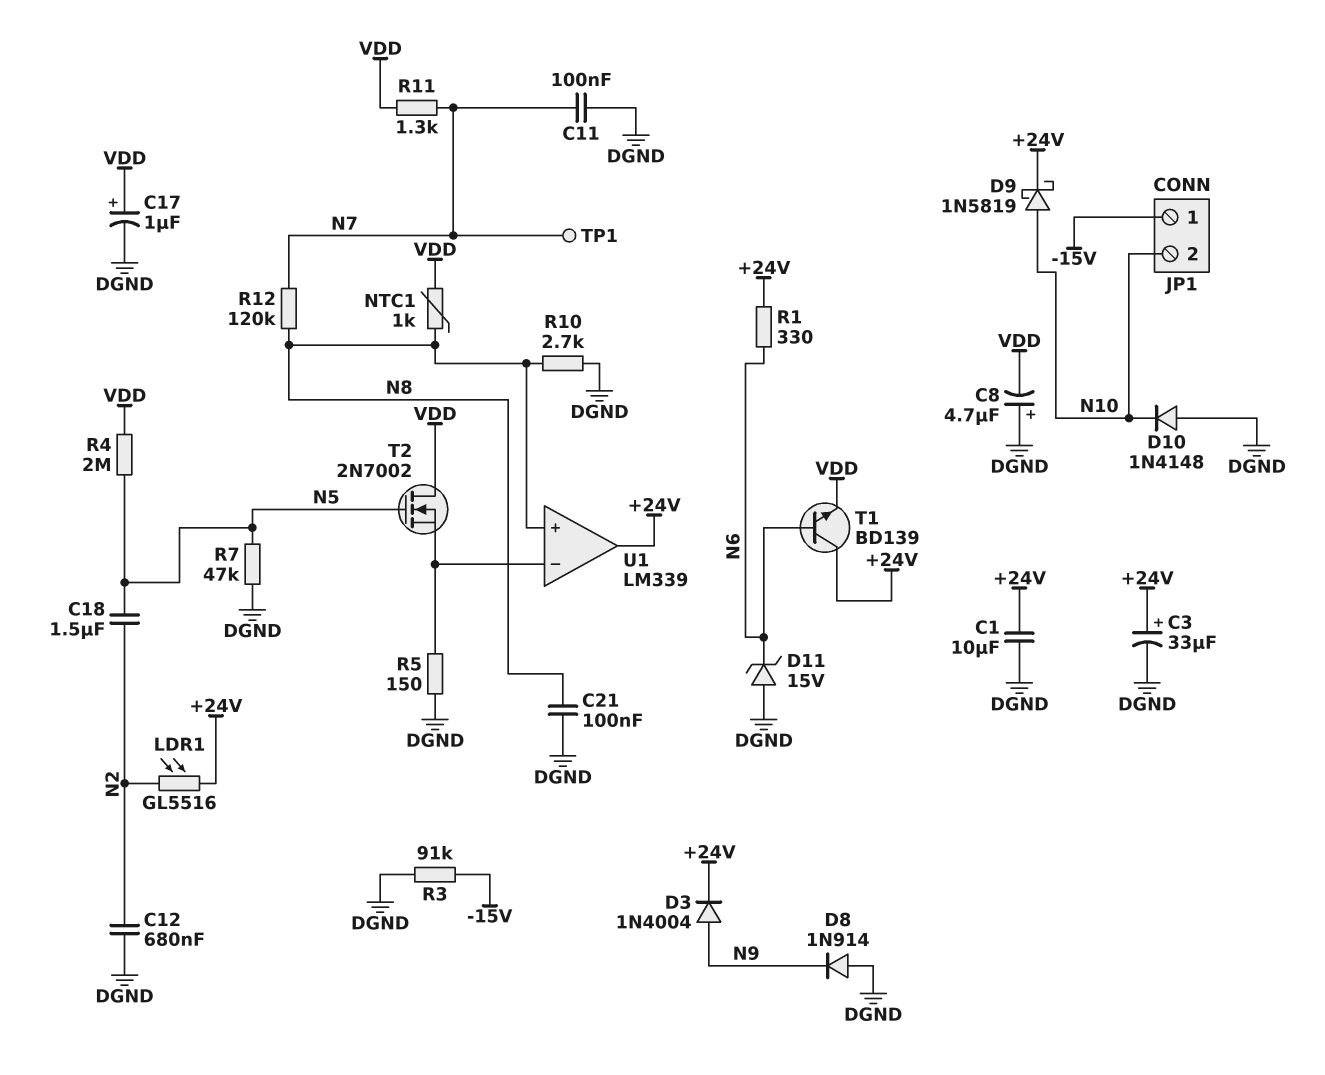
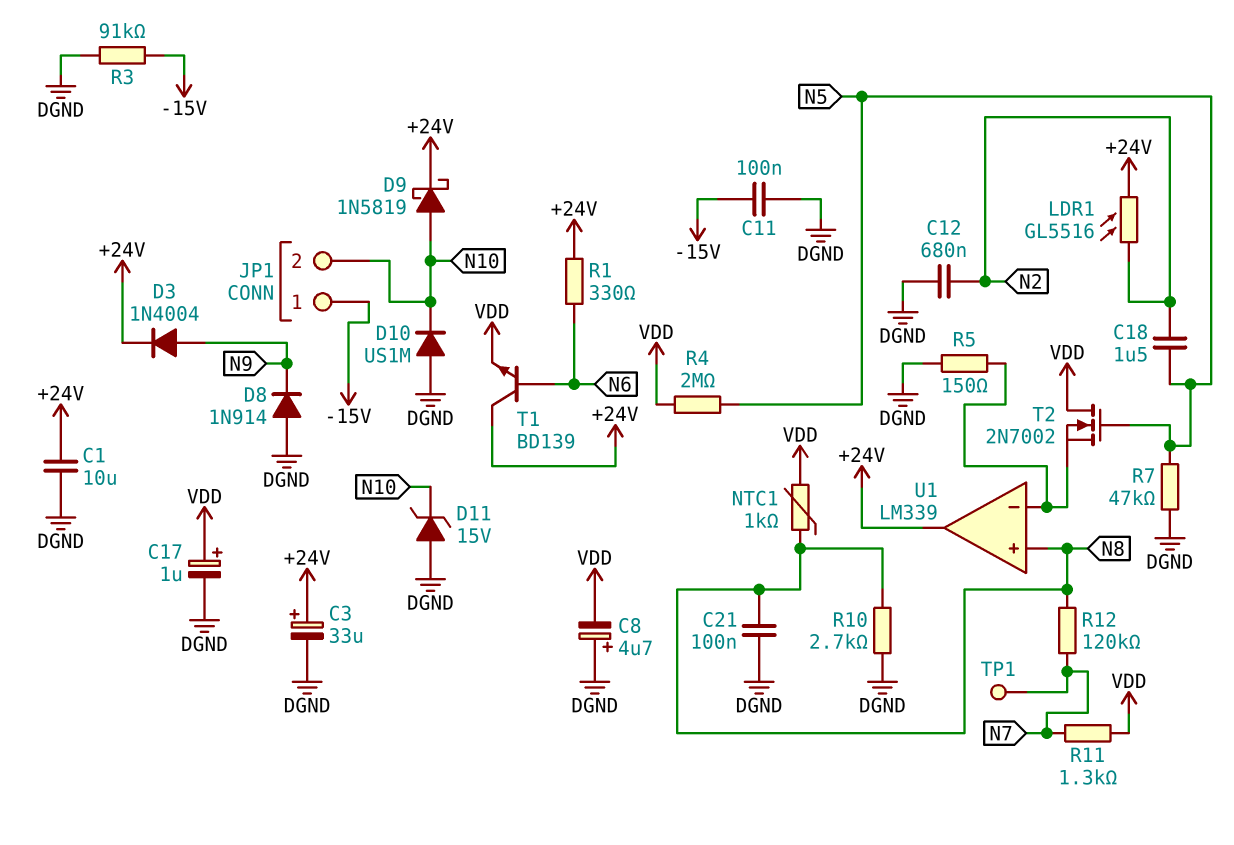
C11: 100nF (DGND, N7) -> 100nF (-15V, DGND)
D10: diode 1N4148 (A DGND, K N10) -> diode US1M (A DGND, K N10)
D11: zener 15V (A DGND, K N6) -> zener 15V (A DGND, K N10)

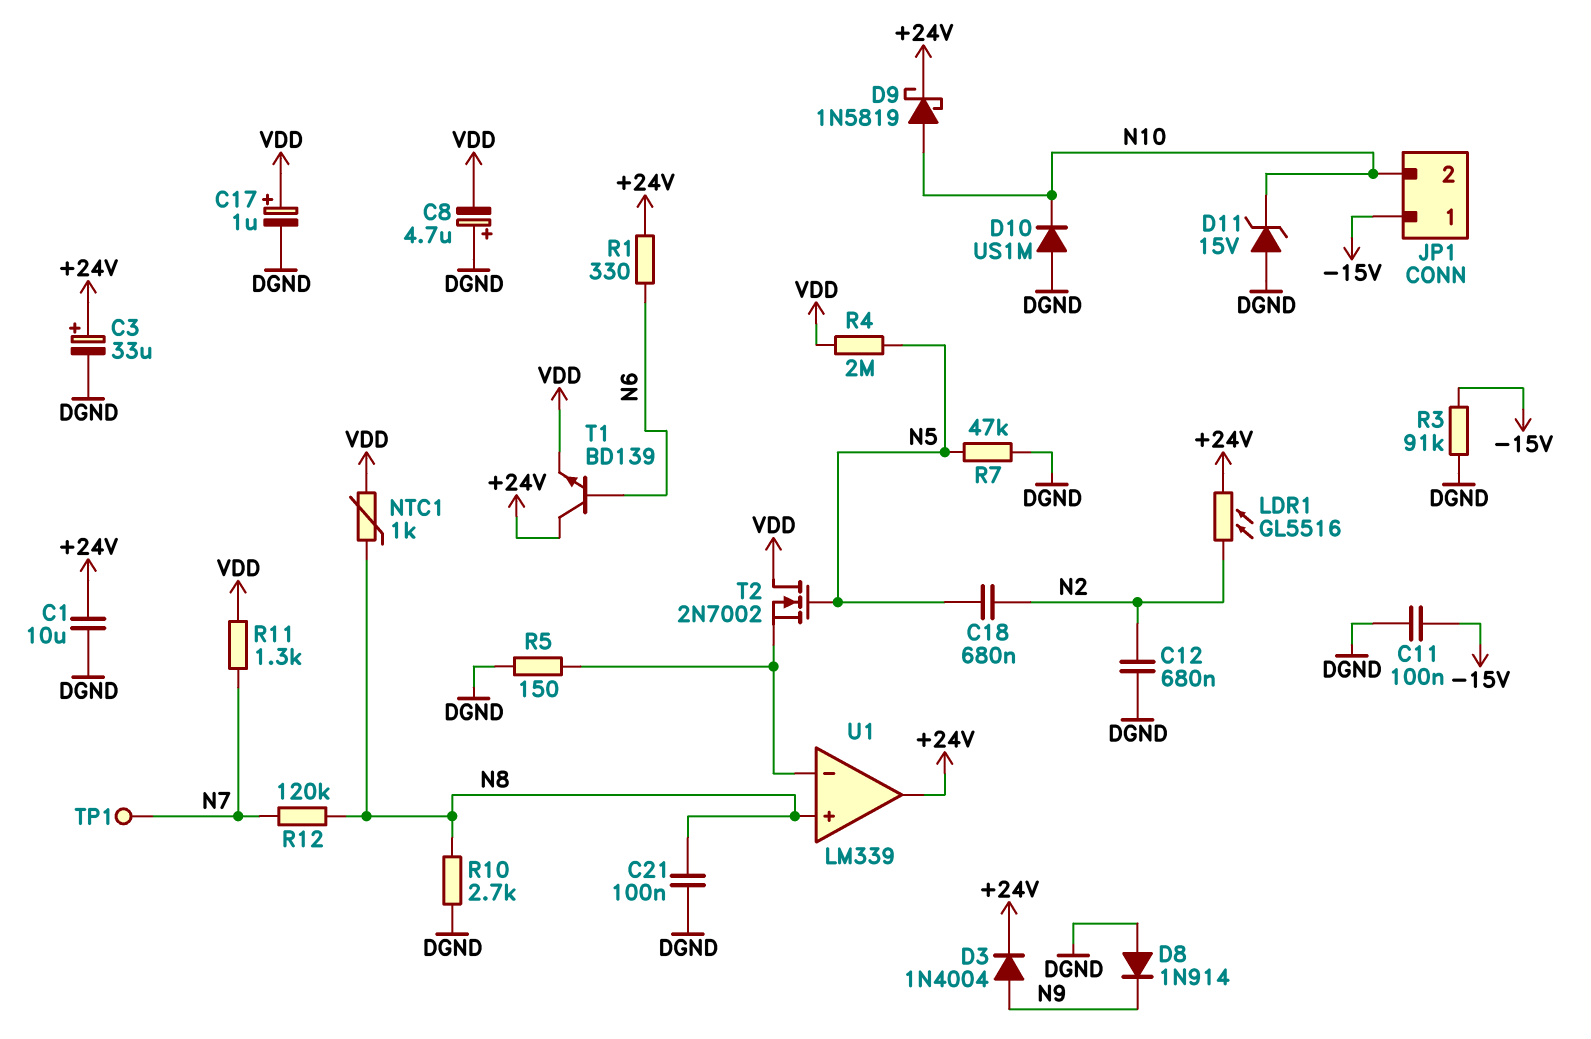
C18: 1.5uF (N2, N5) -> 680nF (N2, N5)

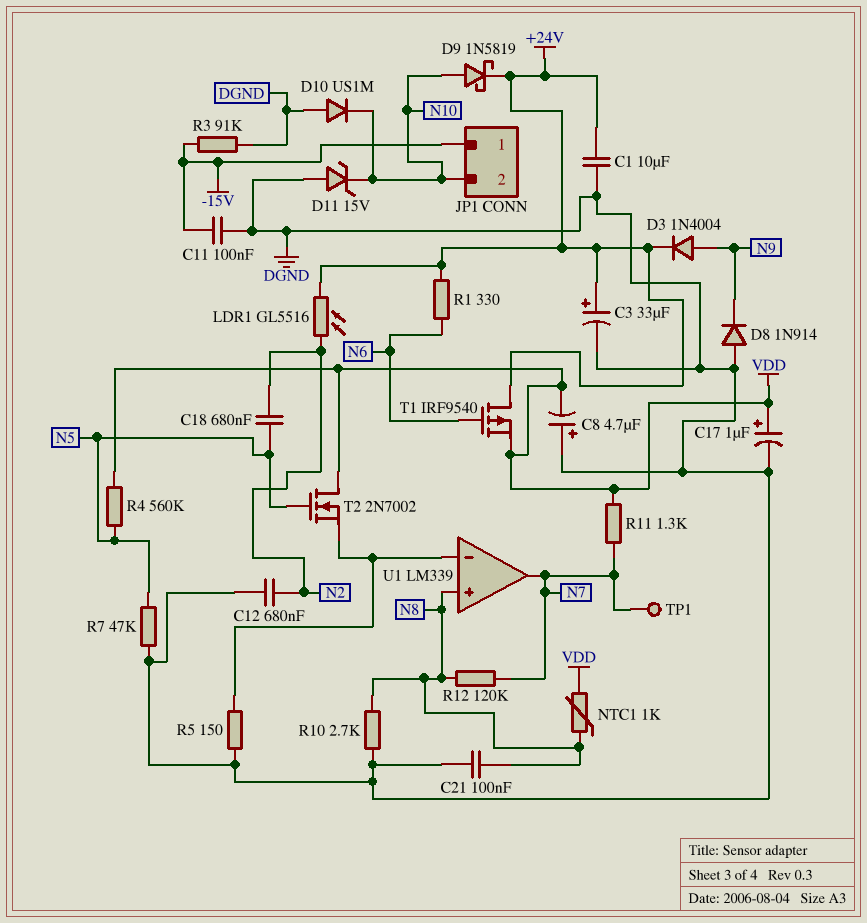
R4: 2M (N5, VDD) -> 560k (N5, VDD)
T1: NPN BD139 (B N6, C +24V, E VDD) -> PMOS IRF9540 (G N6, D +24V, S VDD)
U1 pin out: +24V -> N7

